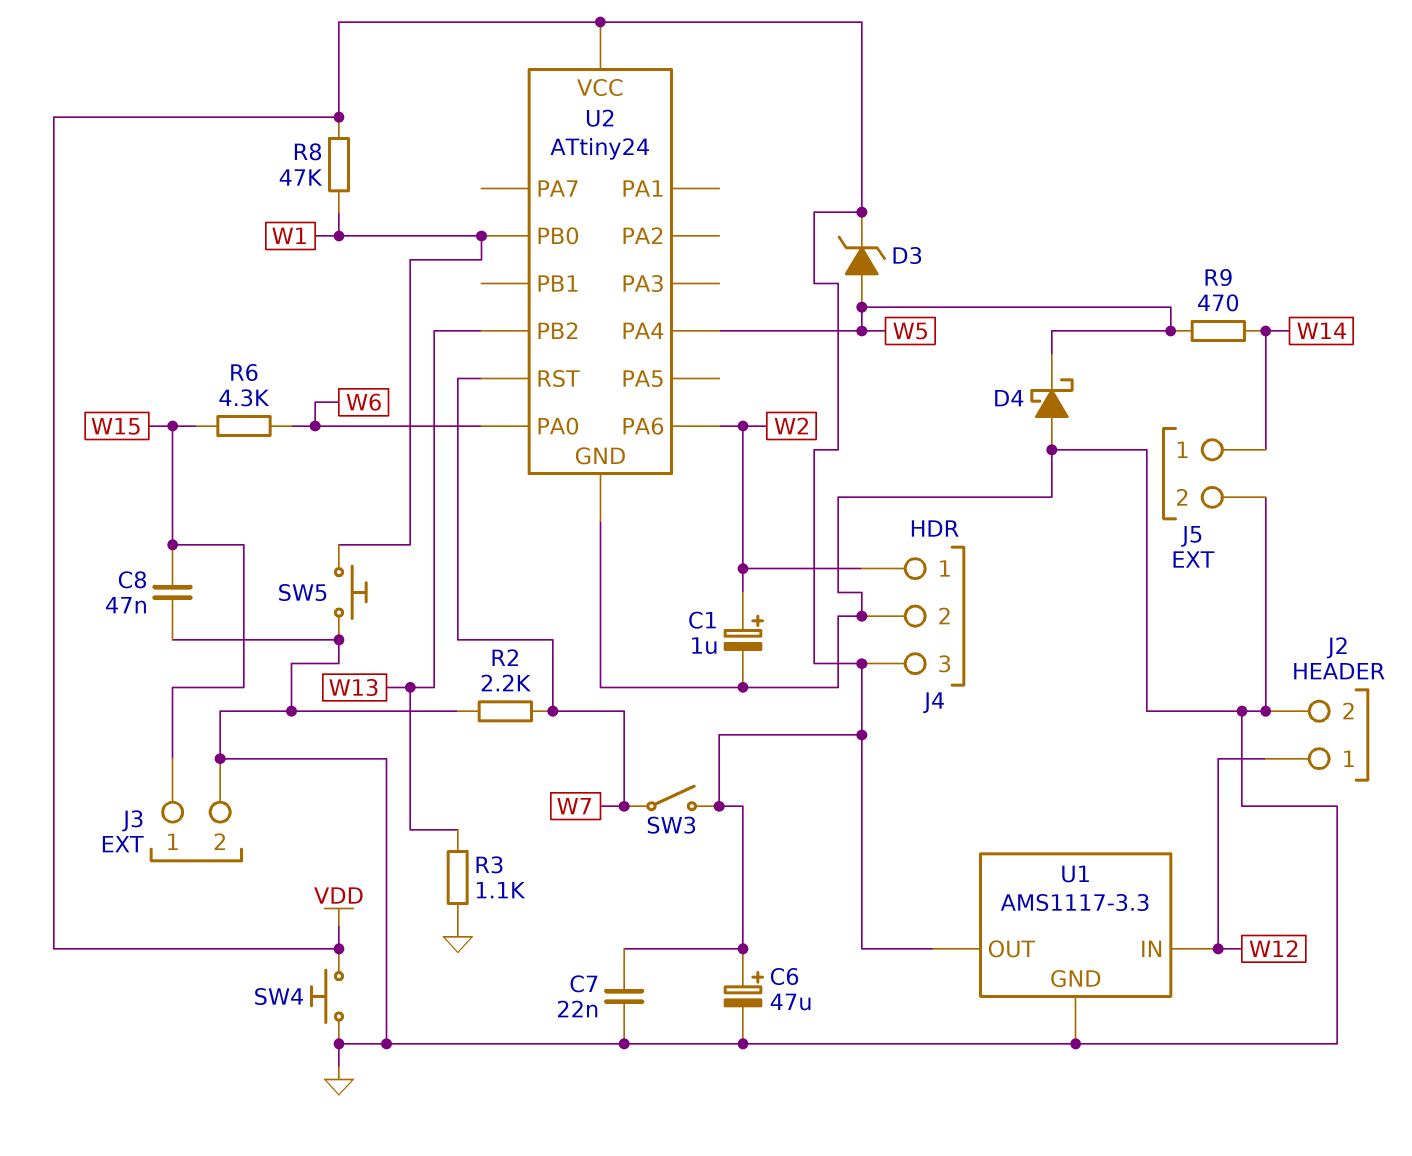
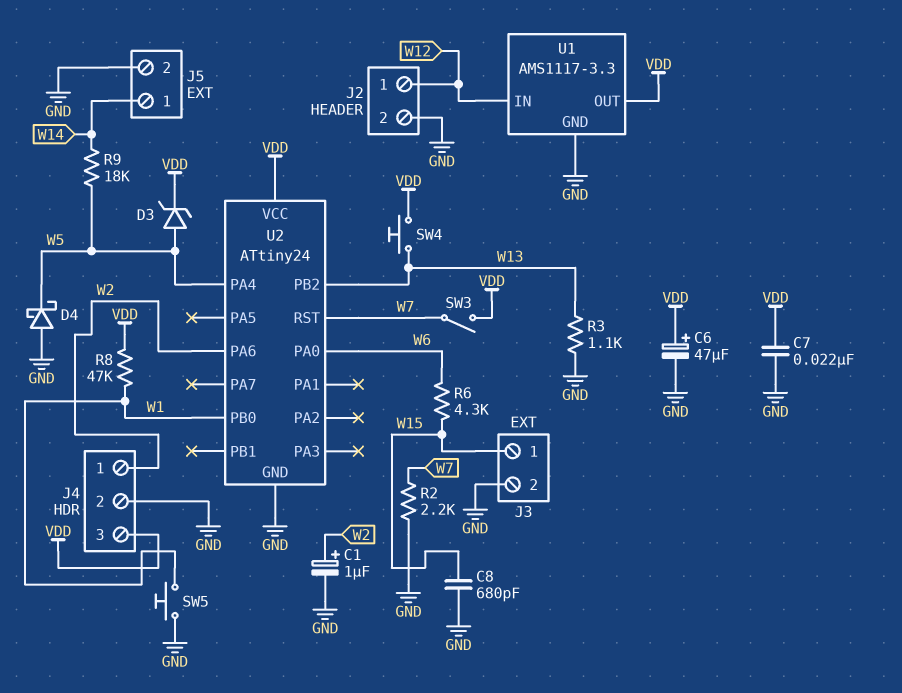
C8: 47nF (GND, W15) -> 680pF (GND, W15)
R9: 470 (W5, W14) -> 18k (W5, W14)
SW4: button (GND, VDD) -> button (VDD, W13)

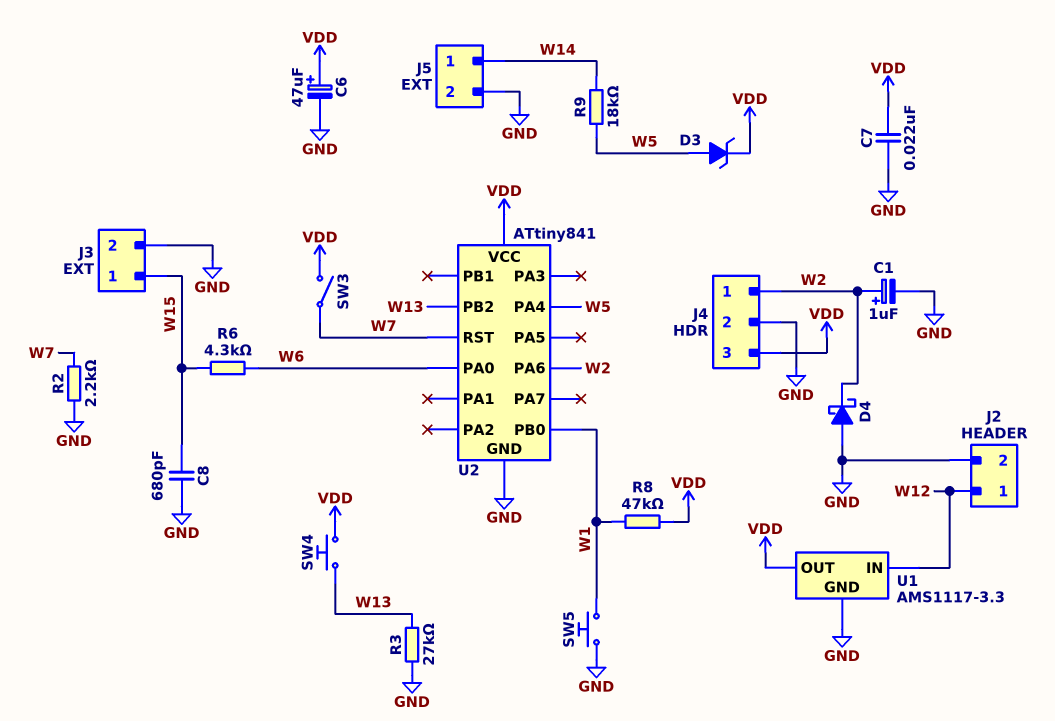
D4: schottky (A GND, K W5) -> schottky (A GND, K W2)
R3: 1.1k (GND, W13) -> 27k (GND, W13)
U2: ATtiny24 -> ATtiny841

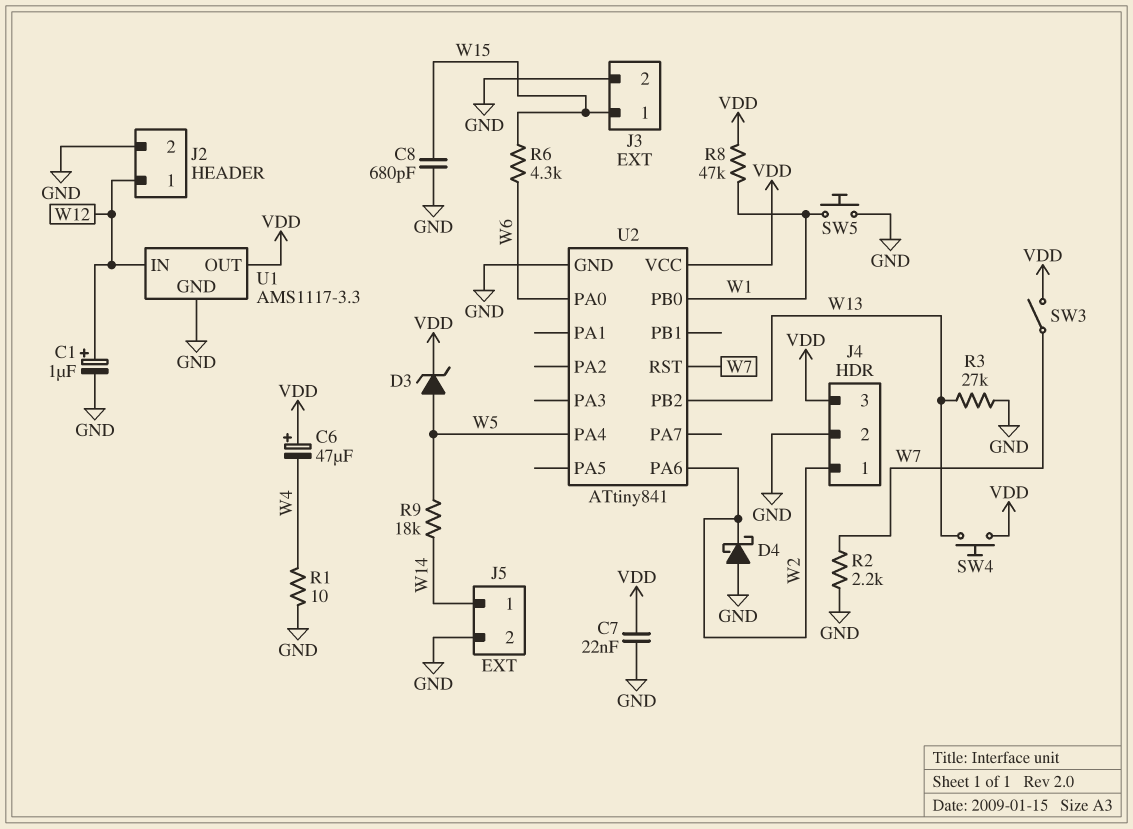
C1: 1uF (plus W2, minus GND) -> 1uF (plus W12, minus GND)
C6: 47uF (plus VDD, minus GND) -> 47uF (plus VDD, minus W4)
R1: none -> 10 (GND, W4)

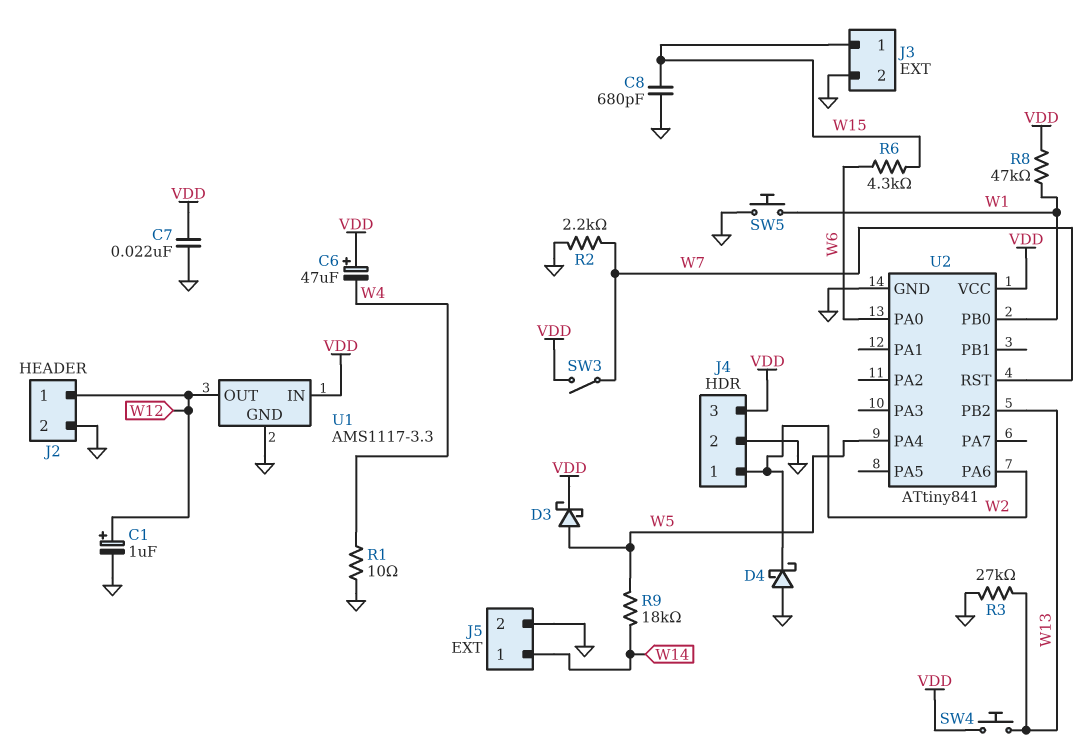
D3: zener (A W5, K VDD) -> schottky (A W5, K VDD)
U1 pin IN: W12 -> VDD
U1 pin OUT: VDD -> W12

